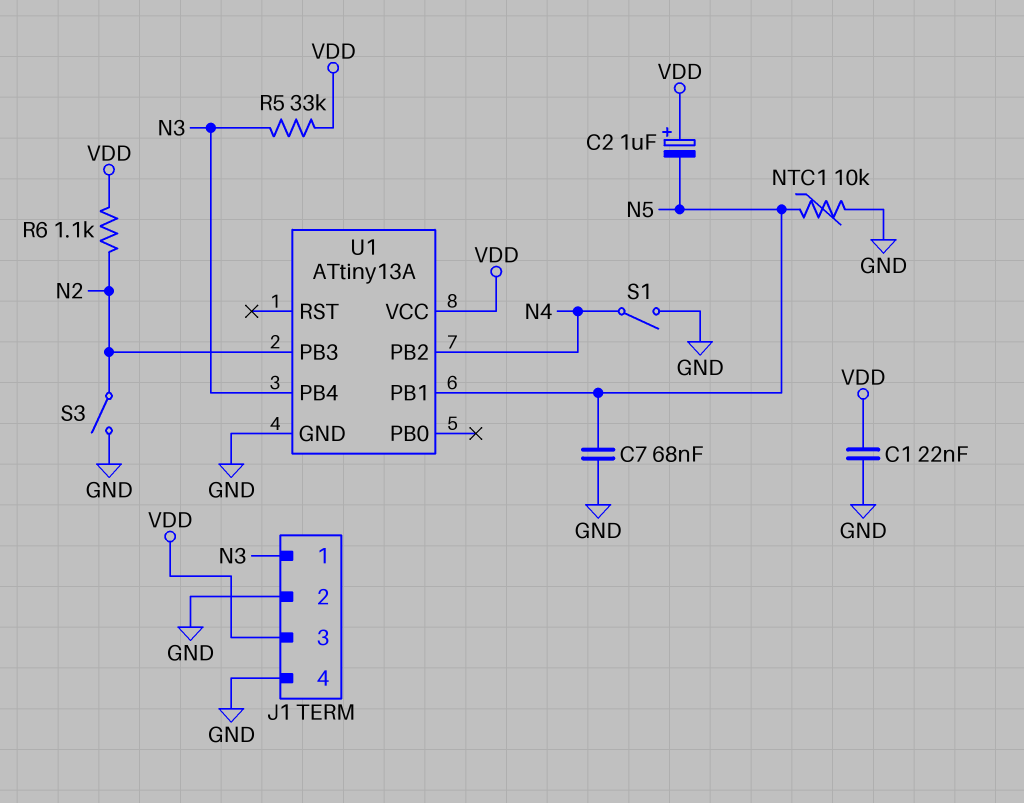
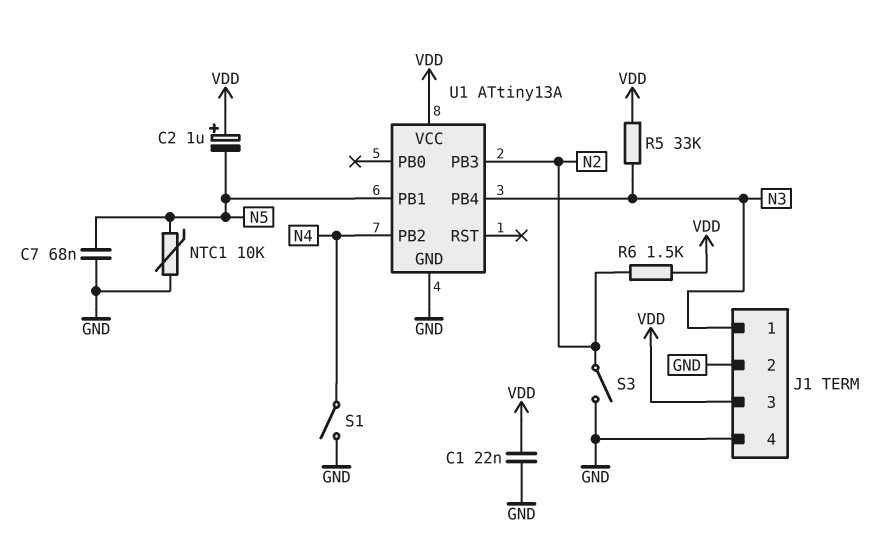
R6: 1.1k (N2, VDD) -> 1.5k (N2, VDD)

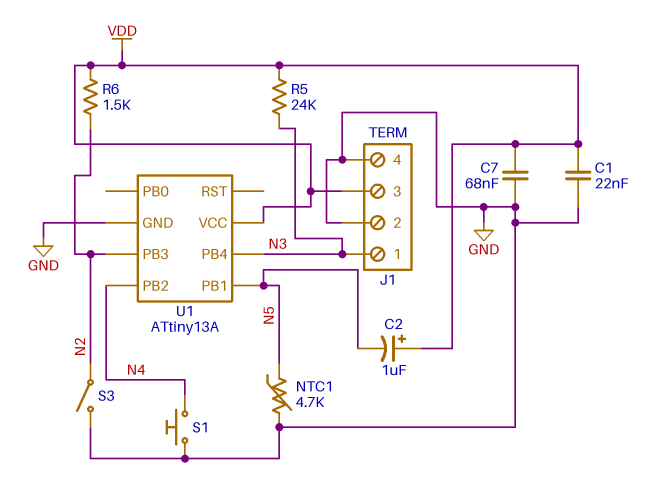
C7: 68nF (GND, N5) -> 68nF (GND, VDD)
NTC1: 10k (GND, N5) -> 4.7k (GND, N5)
R5: 33k (N3, VDD) -> 24k (N3, VDD)
S1: switch (GND, N4) -> button (GND, N4)

